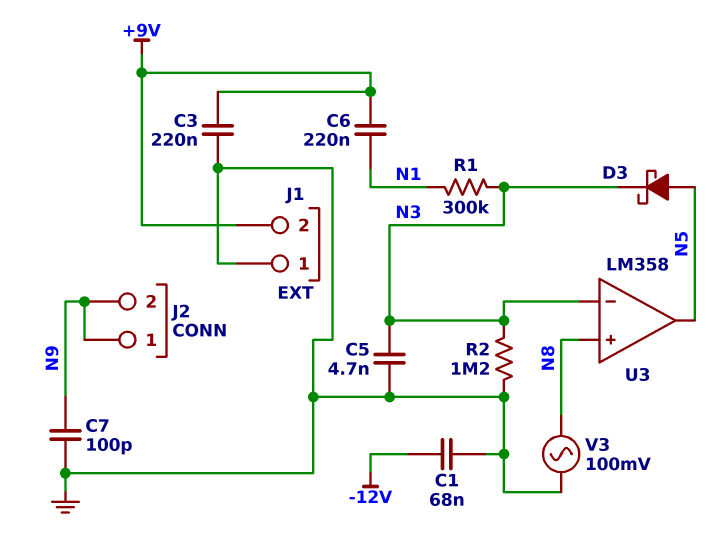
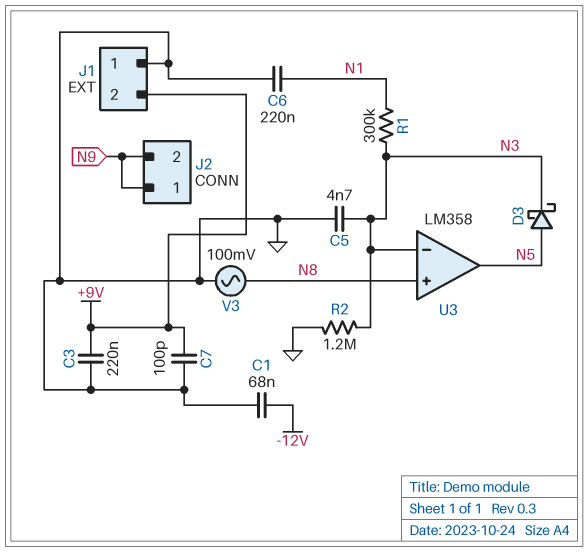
C6: 220nF (+9V, N1) -> 220nF (GND, N1)
C7: 100pF (GND, N9) -> 100pF (+9V, GND)

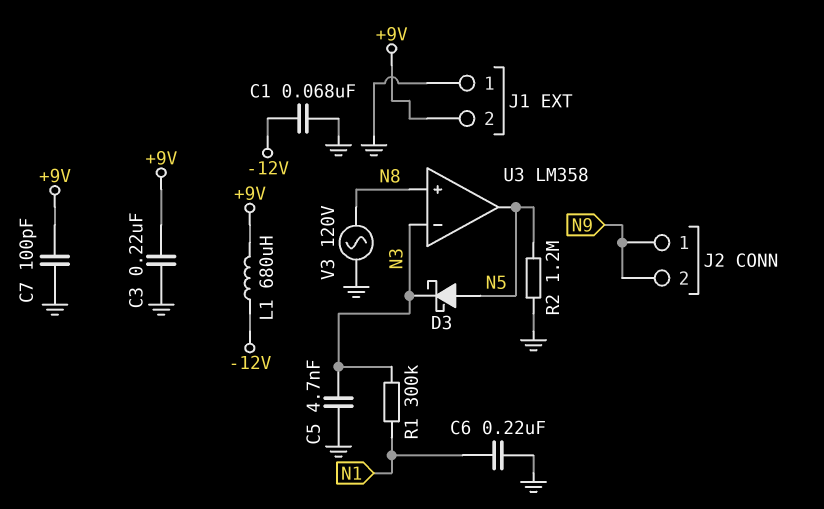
L1: none -> 680uH (+9V, -12V)
R2: 1.2M (GND, N3) -> 1.2M (GND, N5)
V3: AC 100mV (GND, N8) -> AC 120V (GND, N8)

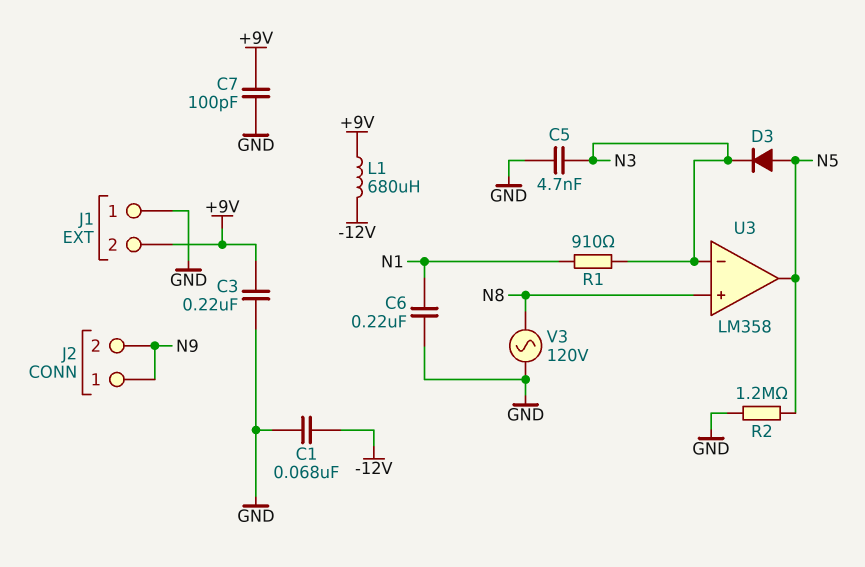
D3: schottky (A N5, K N3) -> diode (A N5, K N3)
R1: 300k (N1, N3) -> 910 (N1, N3)

